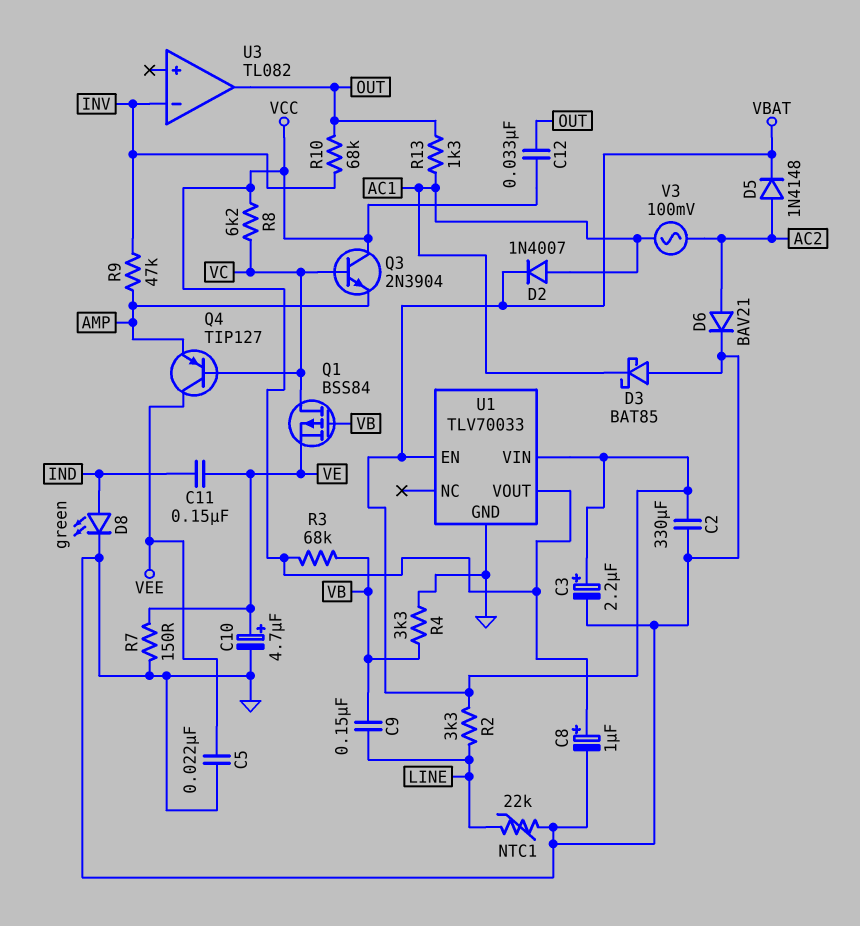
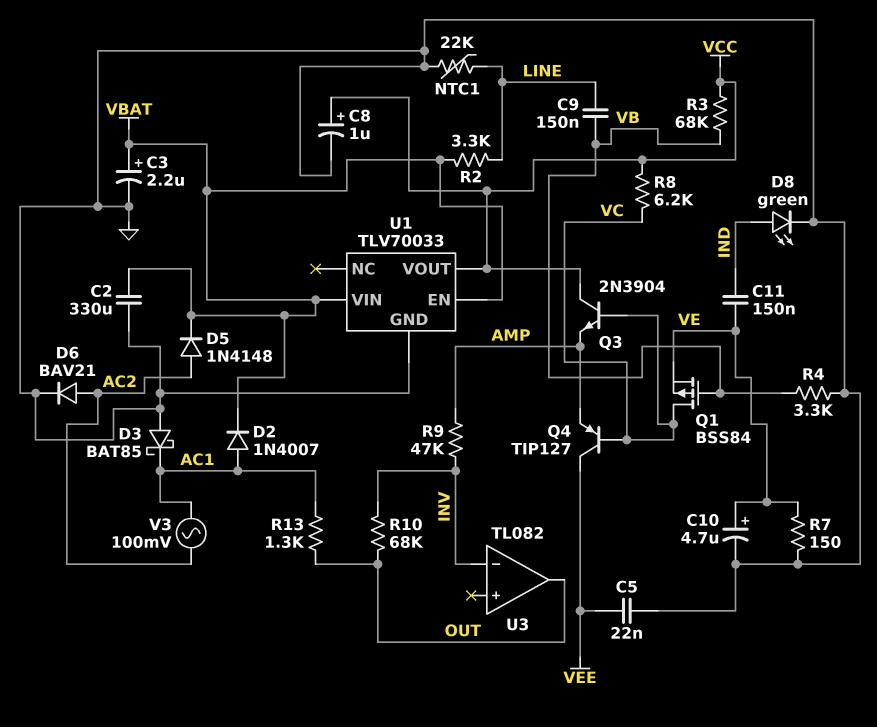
C12: 33nF (OUT, VCC) -> none

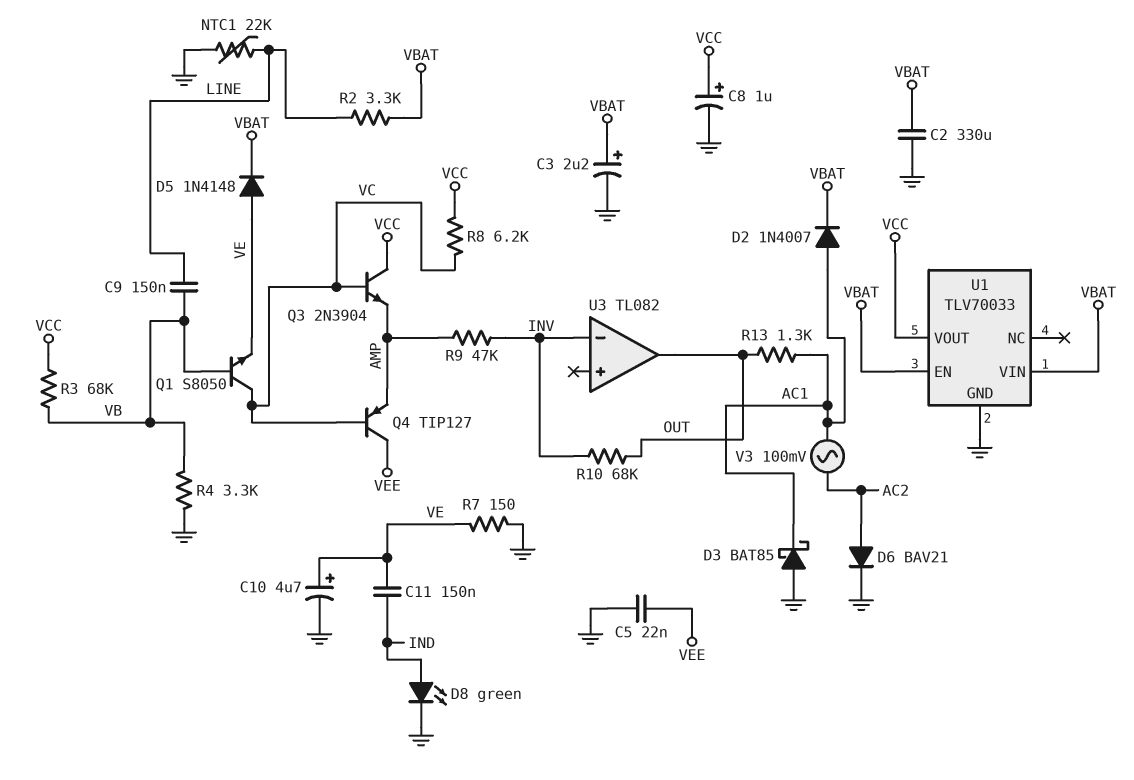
D5: diode 1N4148 (A AC2, K VBAT) -> diode 1N4148 (A VE, K VBAT)
Q1: PMOS BSS84 (G VB, D VC, S VE) -> NPN S8050 (B VB, C VC, E VE)

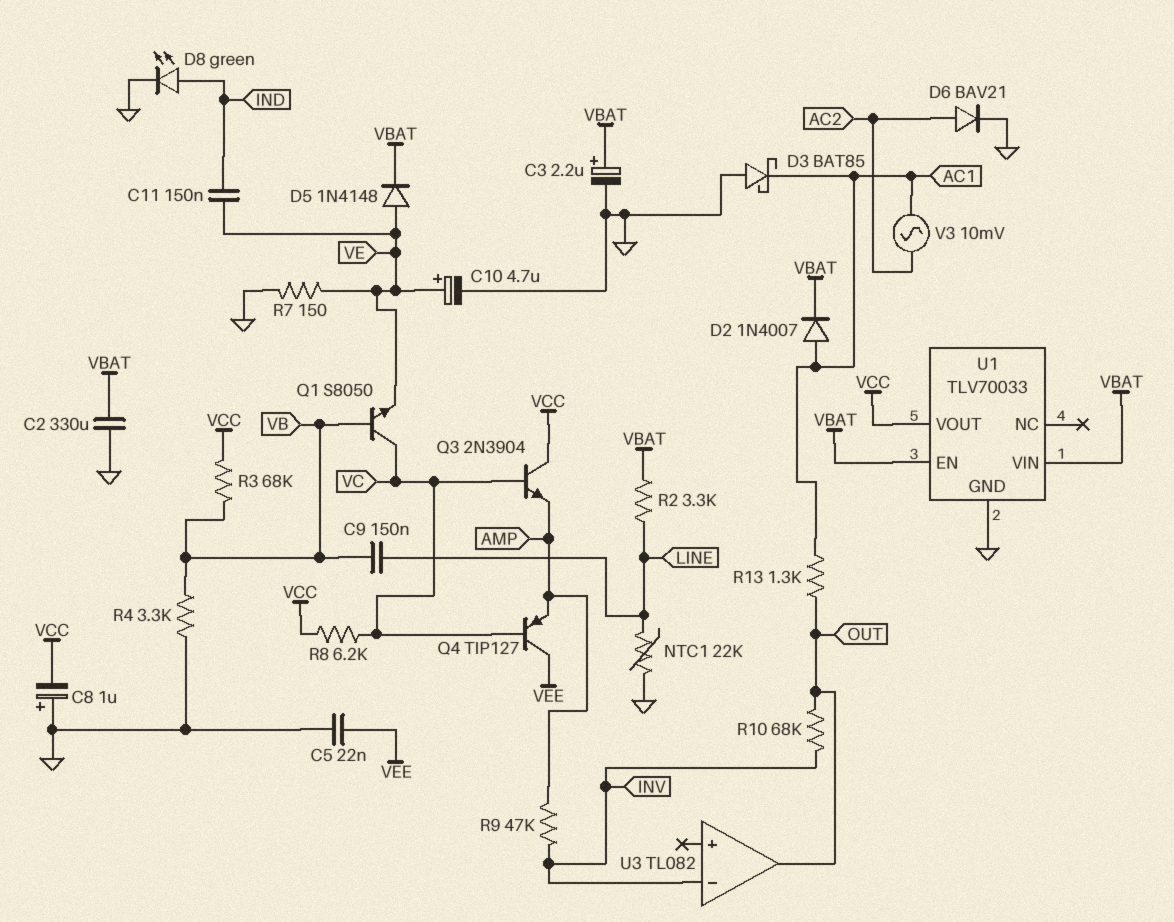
C8: 1uF (plus VCC, minus GND) -> 1uF (plus GND, minus VCC)
V3: AC 100mV (AC1, AC2) -> AC 10mV (AC1, AC2)

